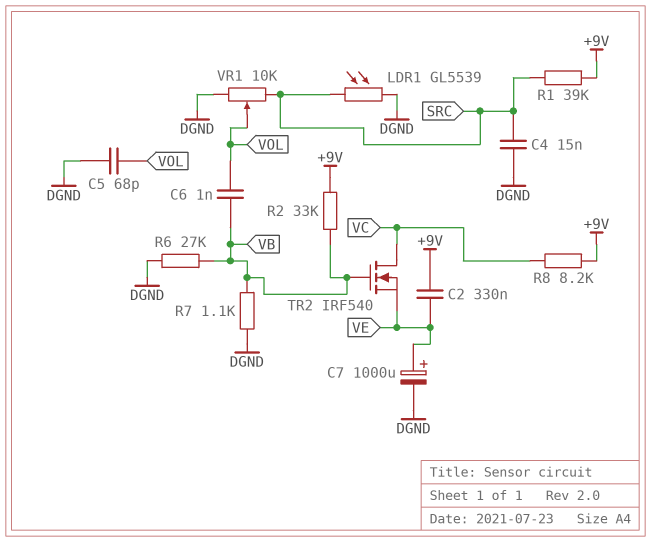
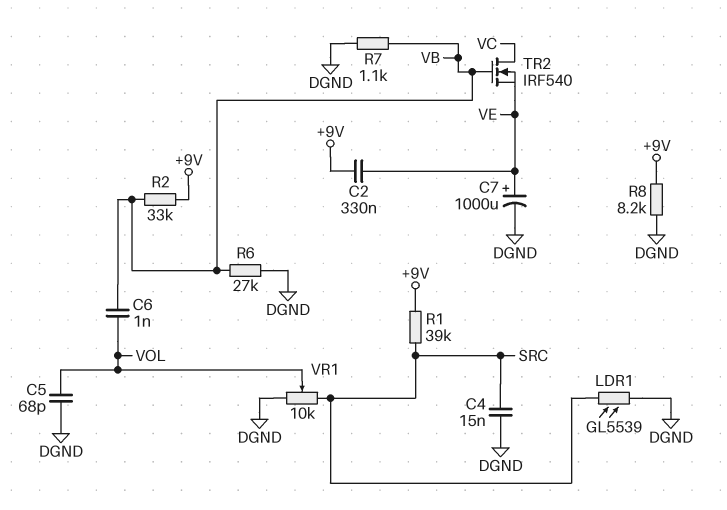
R8: 8.2k (+9V, VC) -> 8.2k (+9V, DGND)

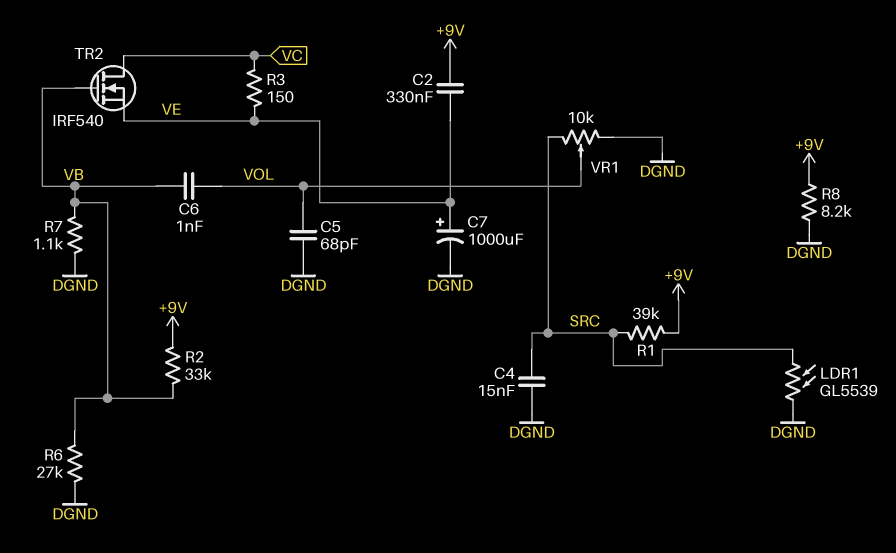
R3: none -> 150 (VC, VE)

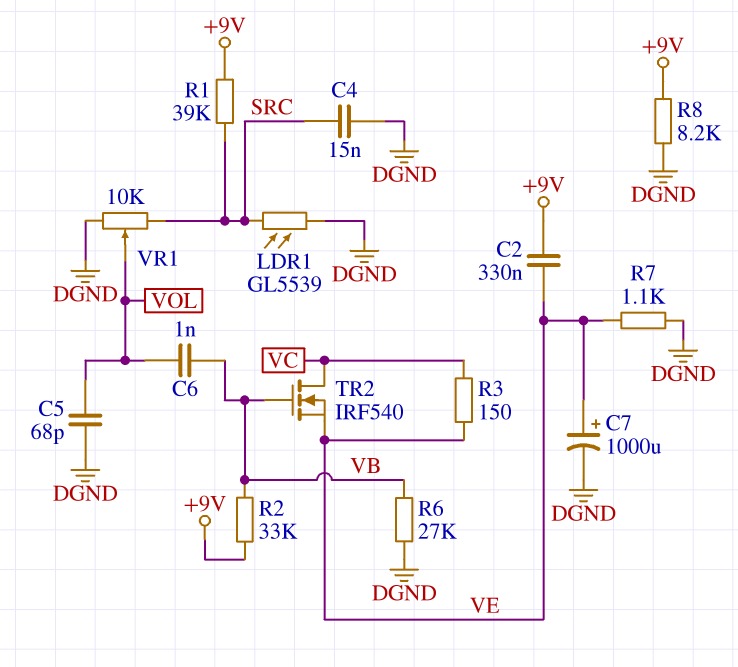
R7: 1.1k (DGND, VB) -> 1.1k (DGND, VE)

